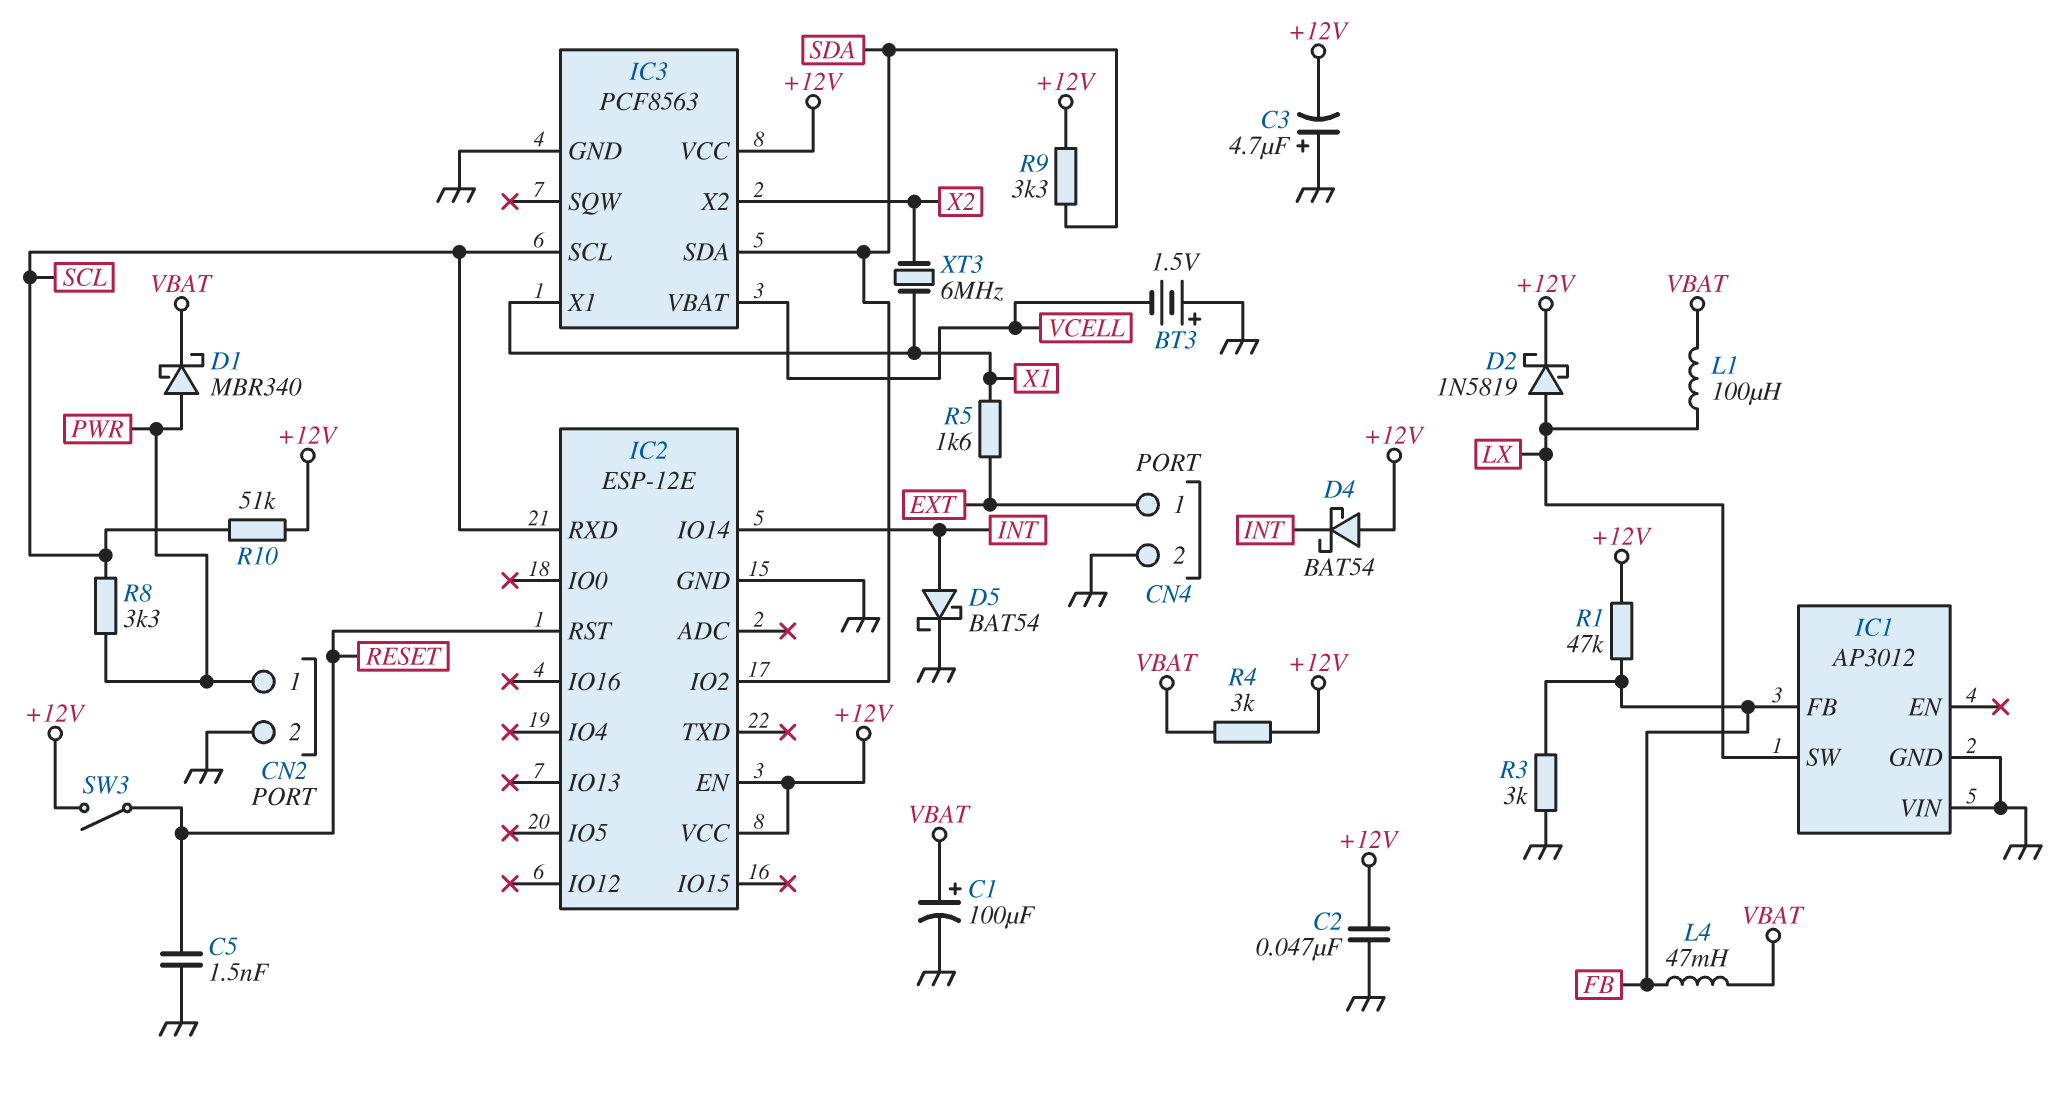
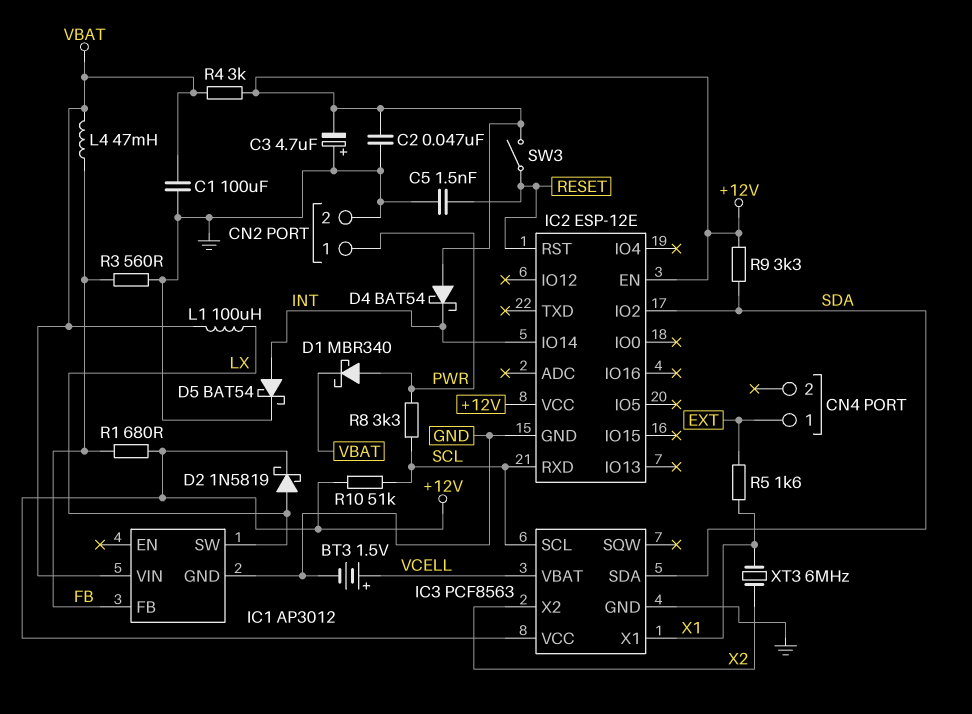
BT3: 1.5V (plus GND, minus VCELL) -> 1.5V (plus VCELL, minus GND)
C1: 100uF (plus VBAT, minus GND) -> 100uF (GND, VBAT)
CN4 pin 2: GND -> none
IC1 pin VIN: GND -> VBAT
R1: 47k (+12V, FB) -> 680 (+12V, FB)
R3: 3k (FB, GND) -> 560 (FB, GND)

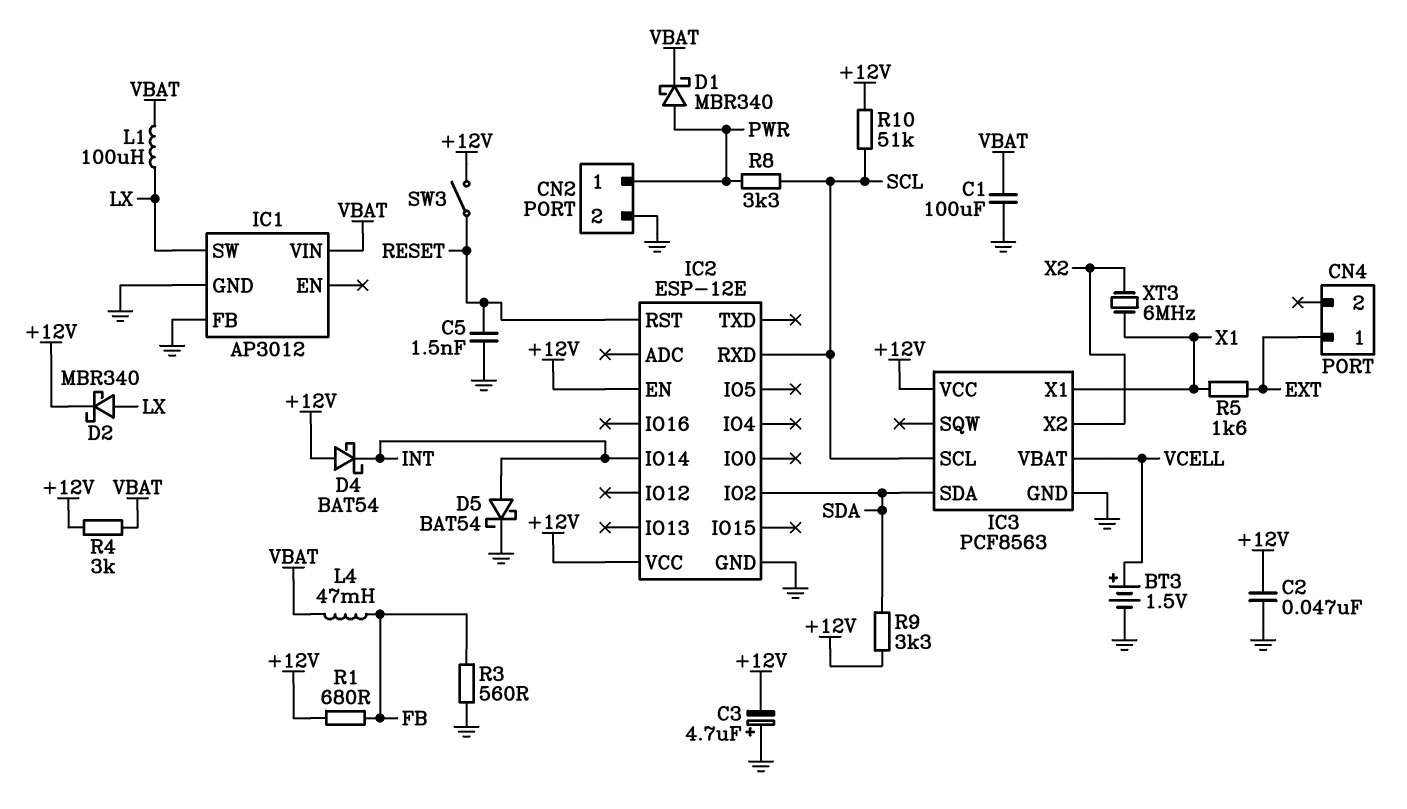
D2: schottky 1N5819 (A LX, K +12V) -> schottky MBR340 (A LX, K +12V)
IC1 pin FB: FB -> GND

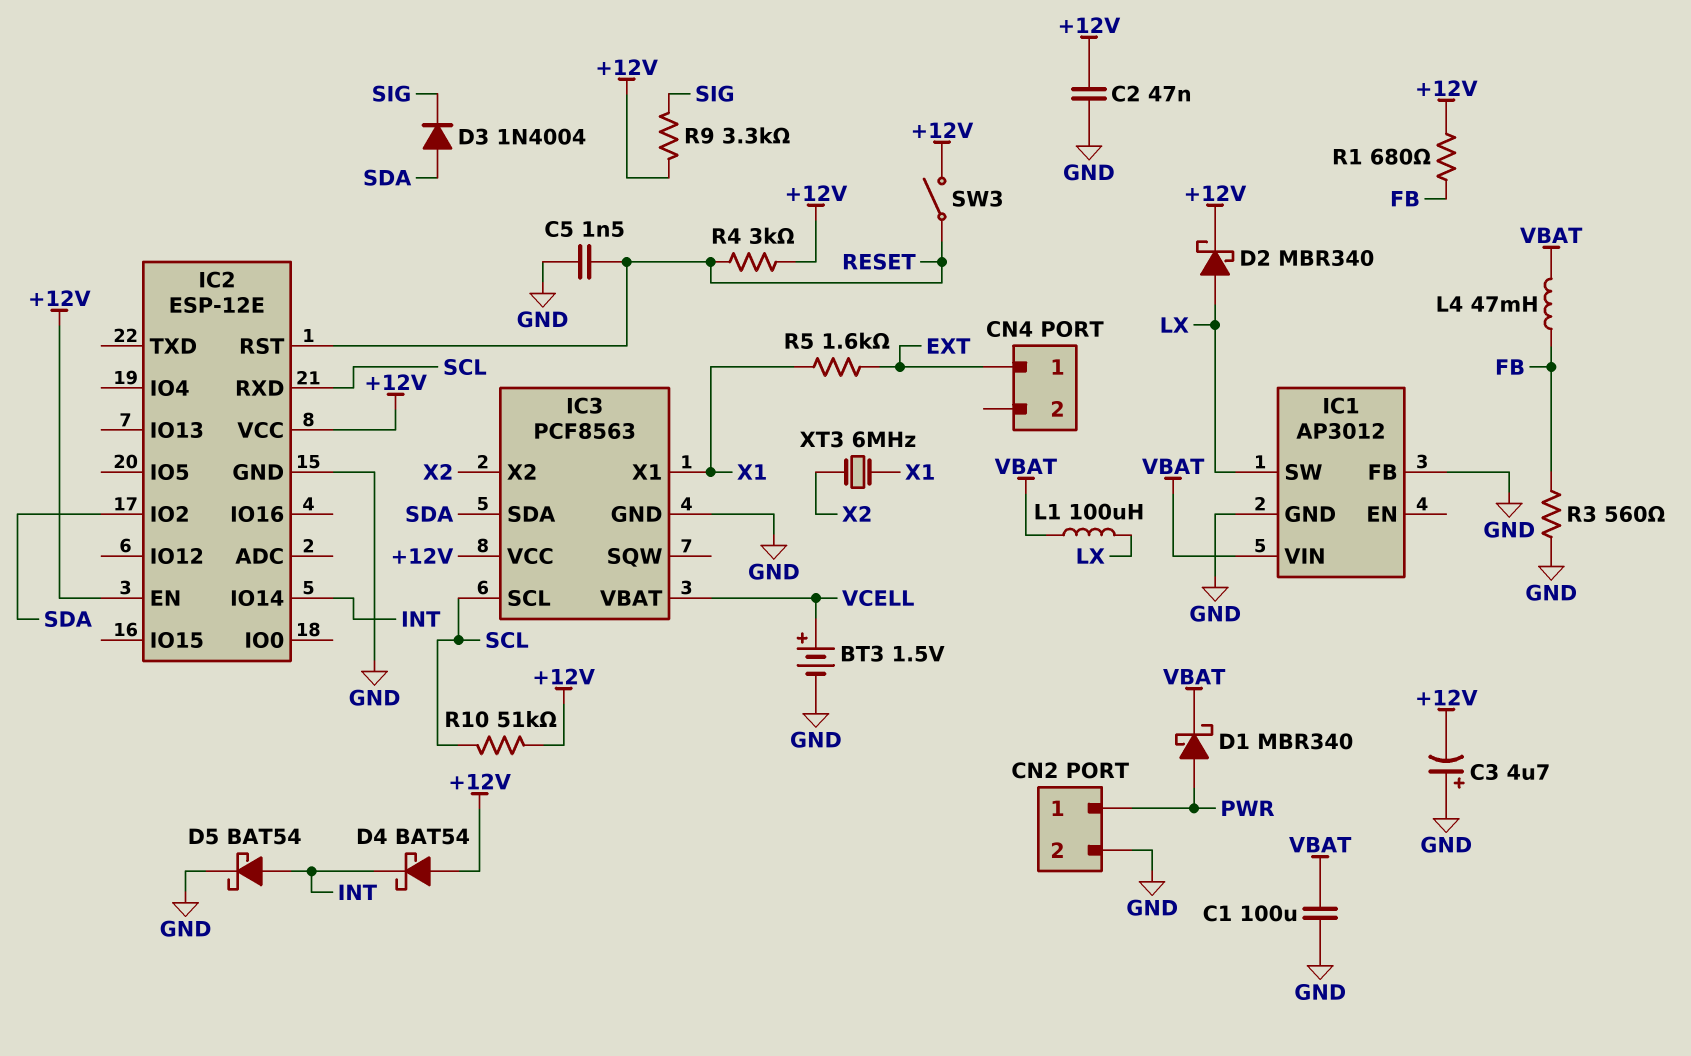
D3: none -> diode 1N4004 (A SDA, K SIG)
R4: 3k (+12V, VBAT) -> 3k (+12V, RESET)
R8: 3.3k (PWR, SCL) -> none
R9: 3.3k (+12V, SDA) -> 3.3k (+12V, SIG)

